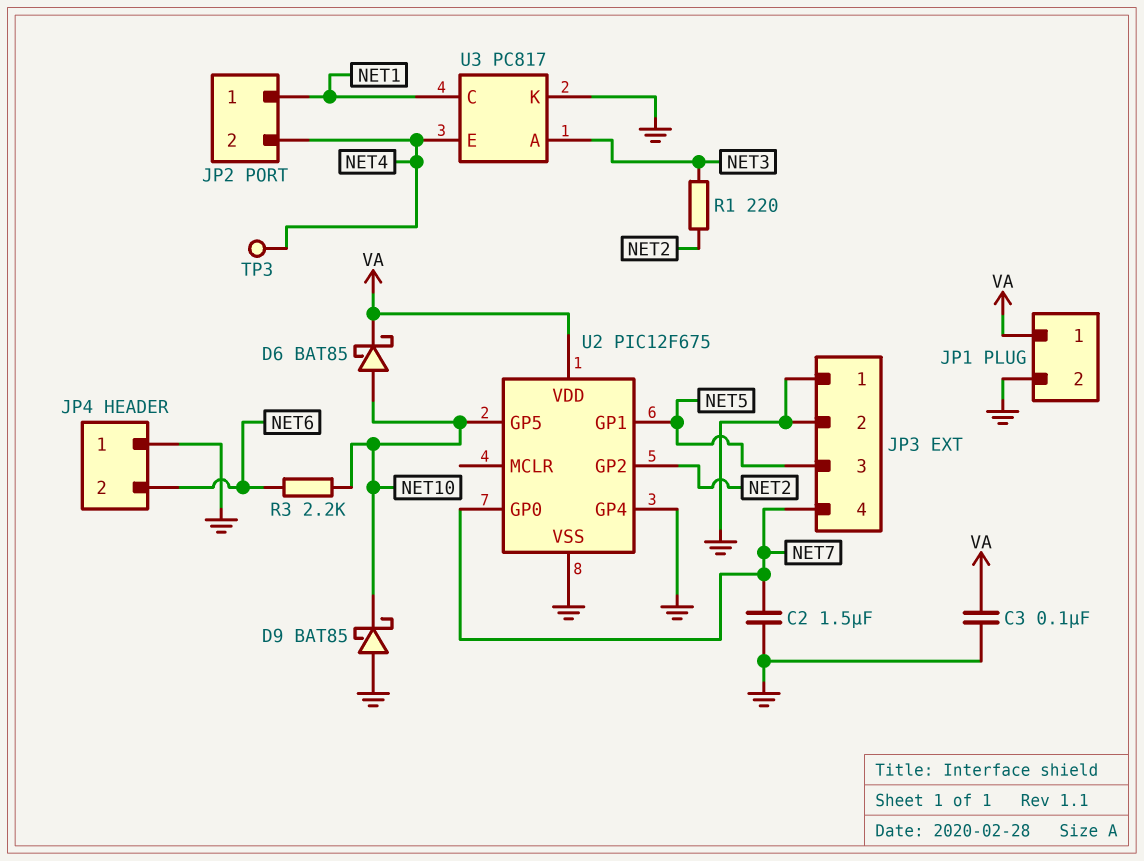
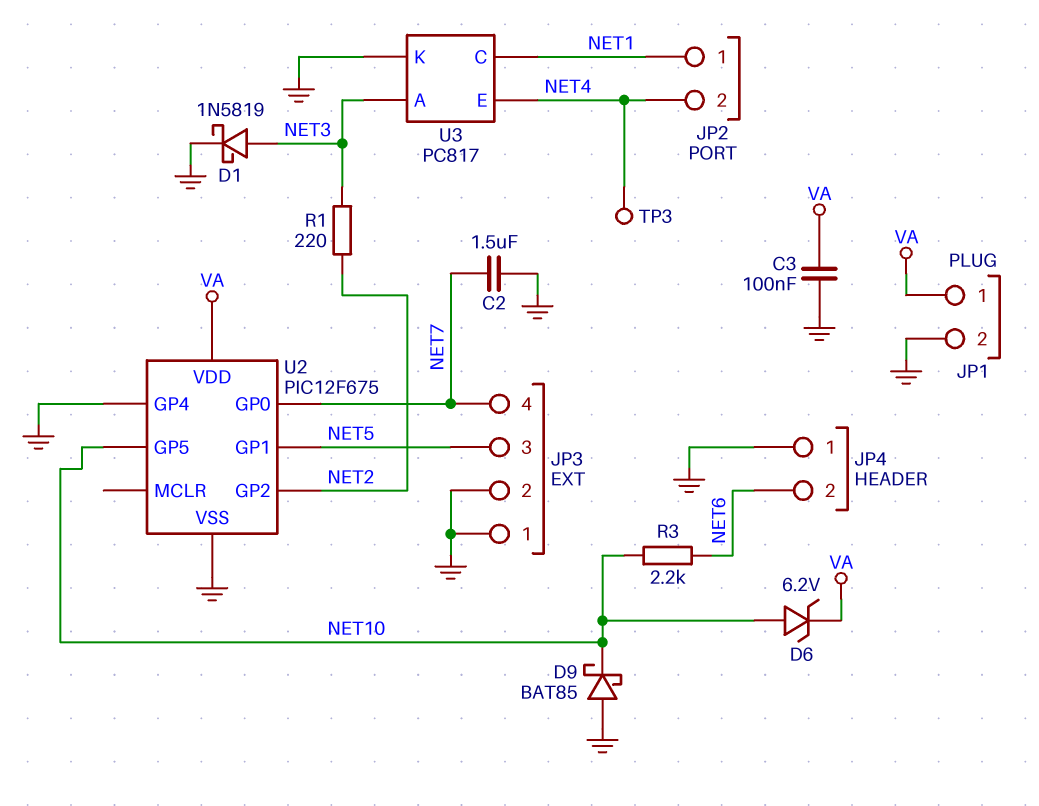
D1: none -> schottky 1N5819 (A NET3, K GND)
D6: schottky BAT85 (A NET10, K VA) -> zener 6.2V (A NET10, K VA)

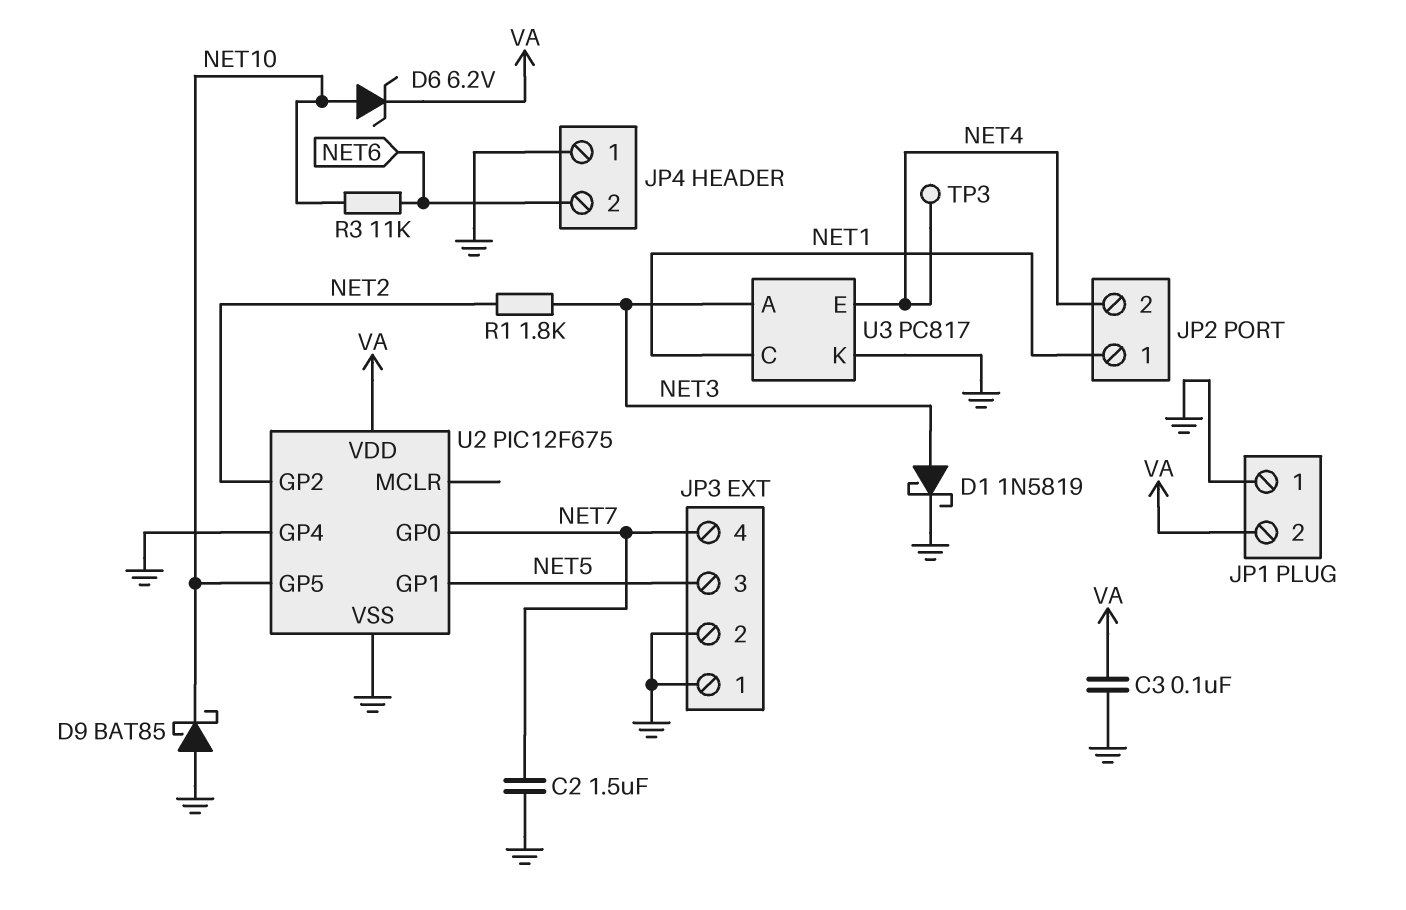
JP1 pin 1: VA -> GND
JP1 pin 2: GND -> VA
R1: 220 (NET2, NET3) -> 1.8k (NET2, NET3)
R3: 2.2k (NET6, NET10) -> 11k (NET6, NET10)

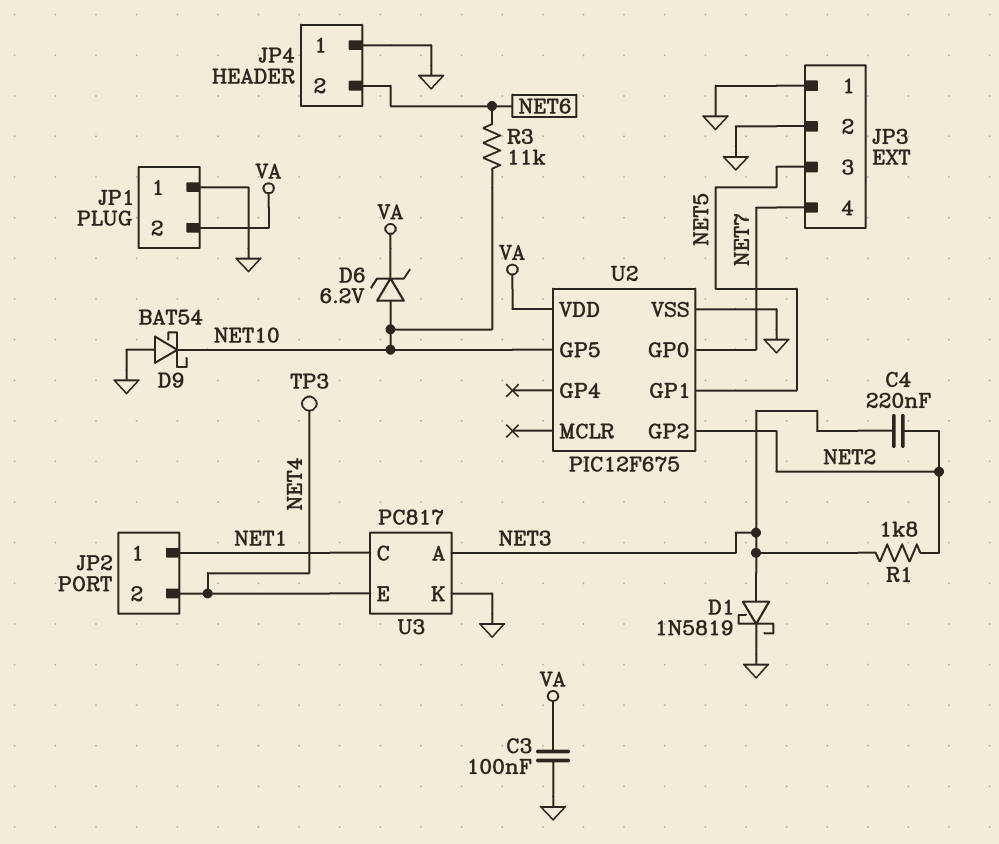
C2: 1.5uF (GND, NET7) -> none
C4: none -> 220nF (NET2, NET3)
D9: schottky BAT85 (A GND, K NET10) -> schottky BAT54 (A GND, K NET10)
U2 pin GP4: GND -> none

